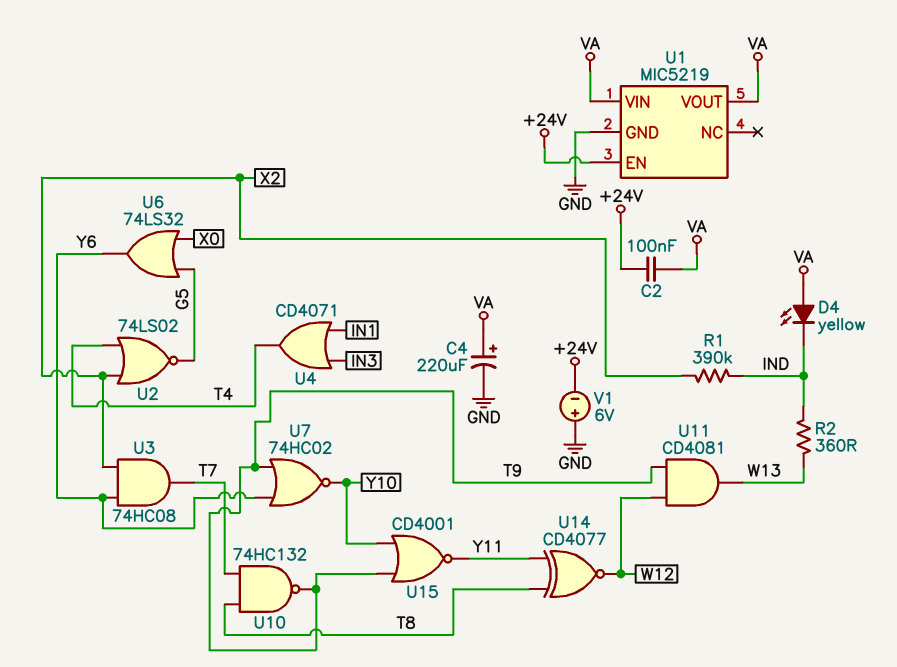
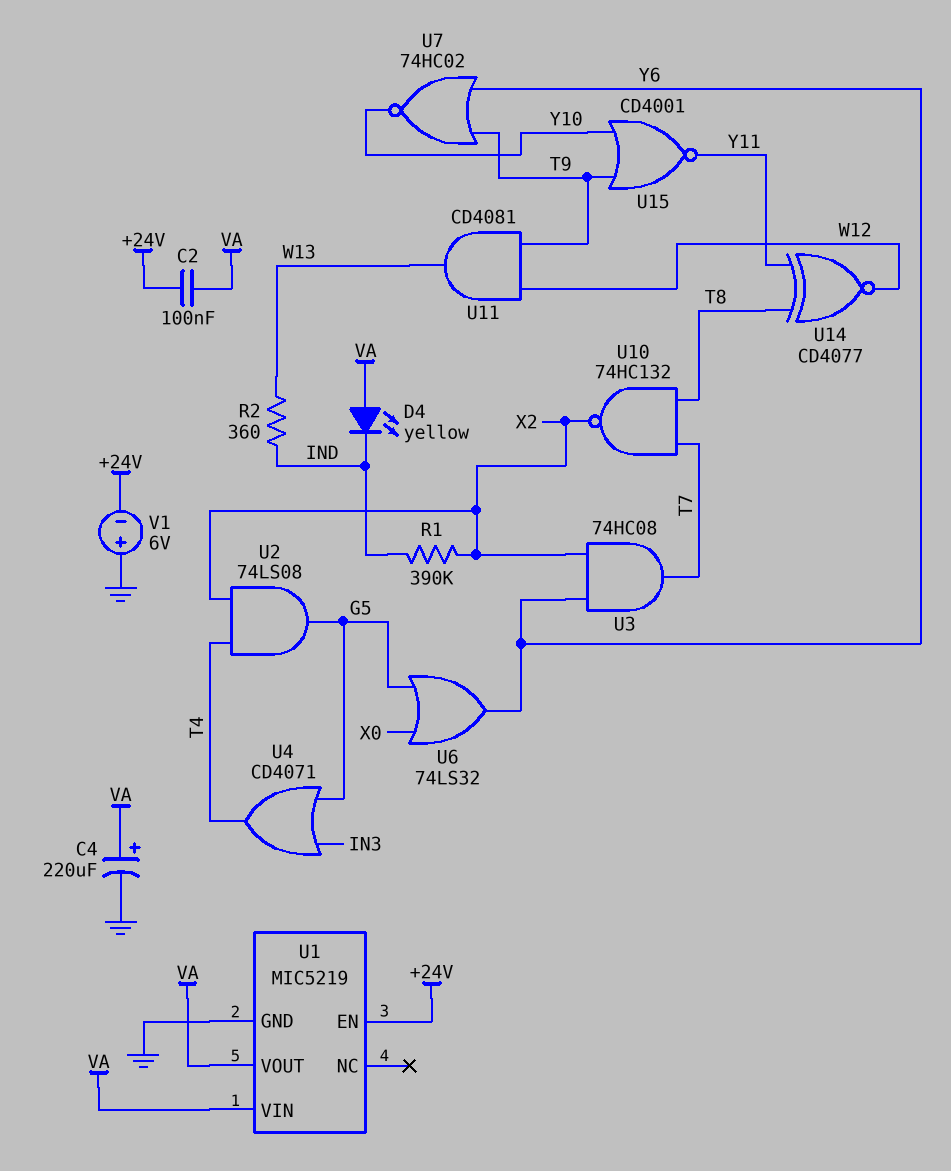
U2: NOR 74LS02 (in T4, in X2, out G5) -> AND 74LS08 (in T4, in X2, out G5)
U4: OR CD4071 (in IN1, in IN3, out T4) -> OR CD4071 (in G5, in IN3, out T4)
U10: NAND 74HC132 (in T7, in T8, out T9) -> NAND 74HC132 (in T7, in T8, out X2)

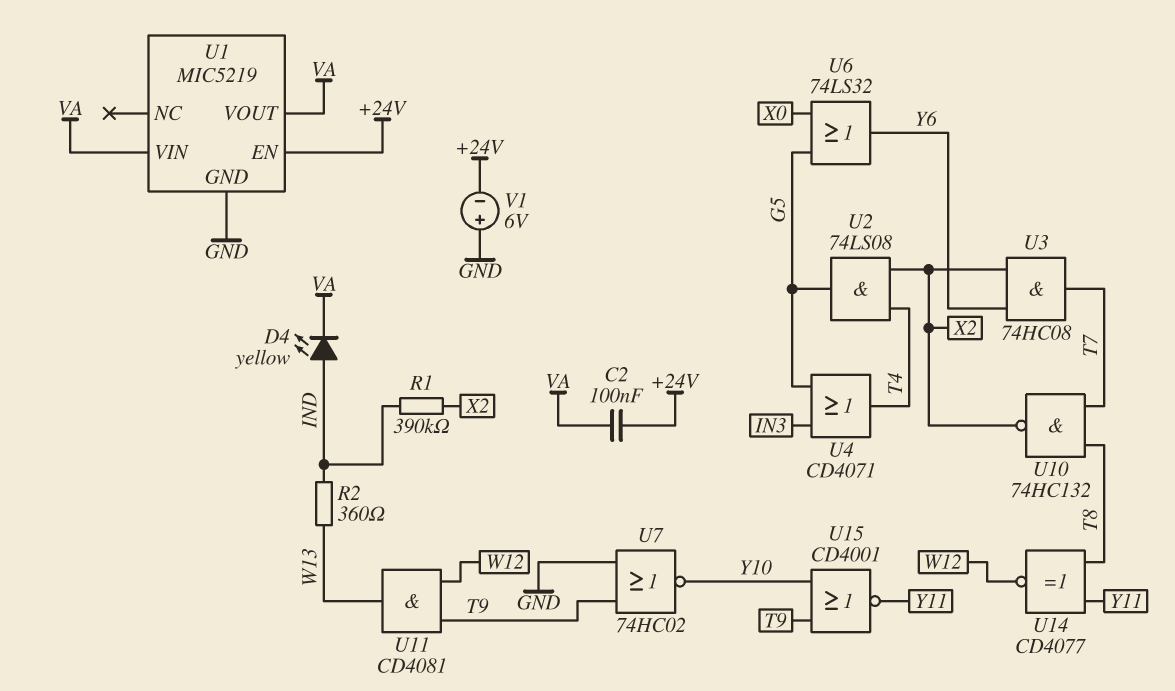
C4: 220uF (plus VA, minus GND) -> none
D4: LED yellow (A VA, K IND) -> LED yellow (A IND, K VA)
U7: NOR 74HC02 (in T9, in Y6, out Y10) -> NOR 74HC02 (in GND, in T9, out Y10)

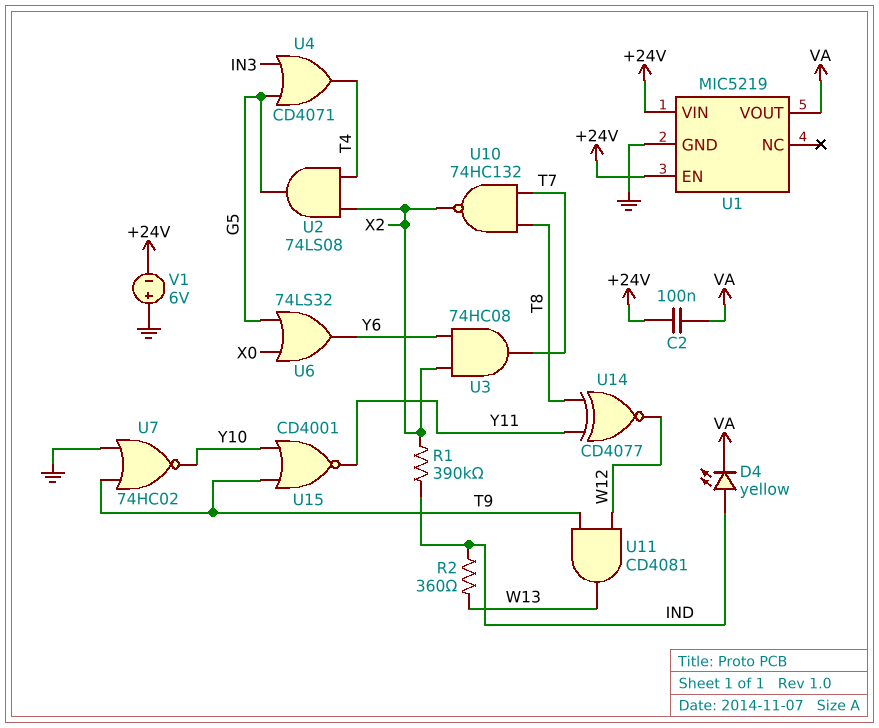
U1 pin VIN: VA -> +24V

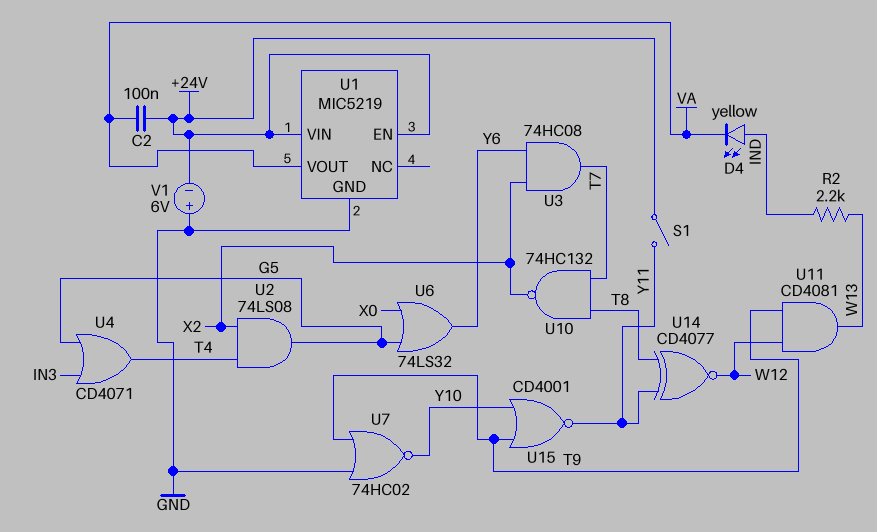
R1: 390k (IND, X2) -> none
R2: 360 (IND, W13) -> 2.2k (IND, W13)
S1: none -> switch (+24V, Y11)

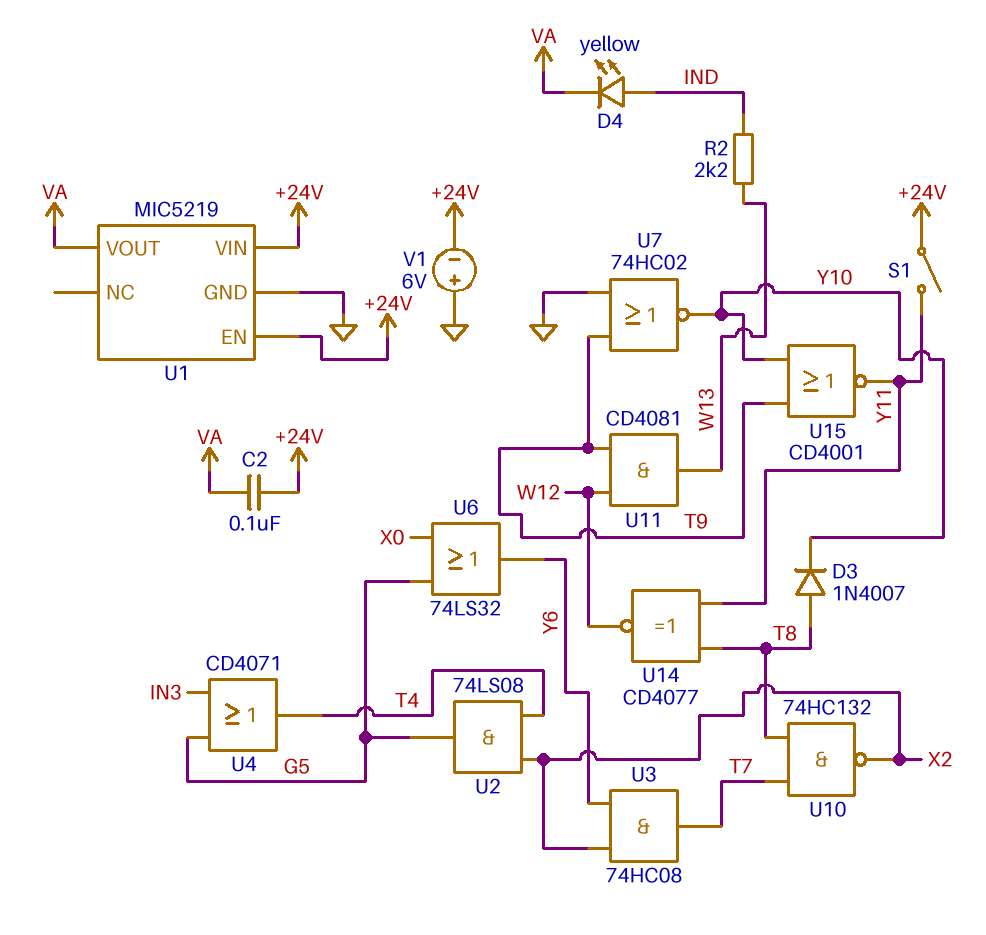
D3: none -> diode 1N4007 (A T8, K Y10)

